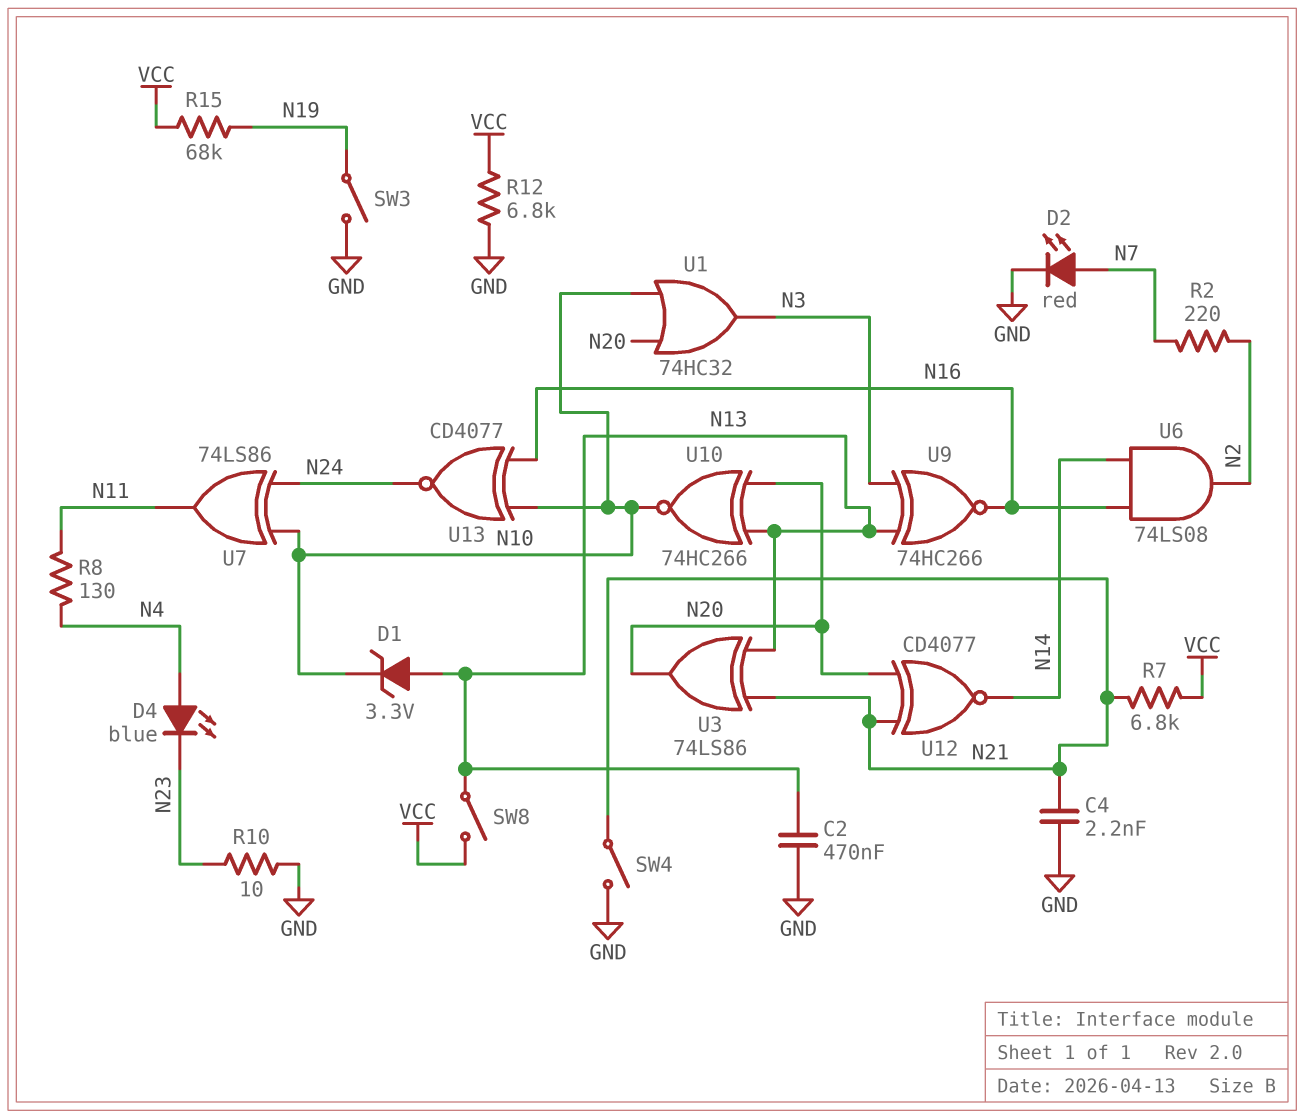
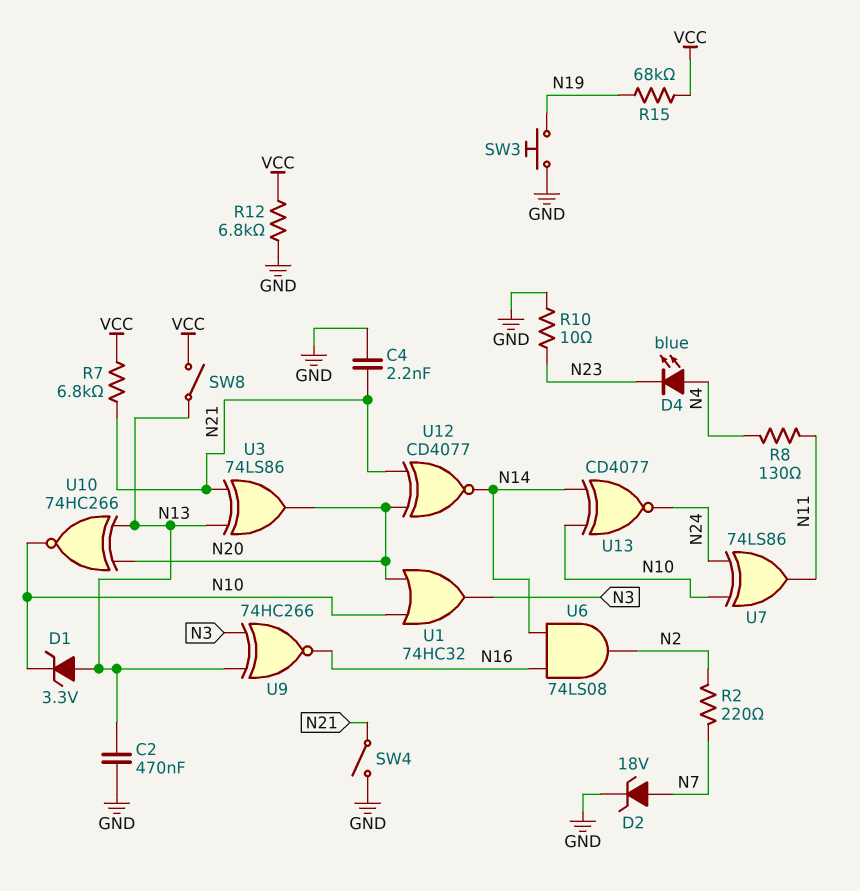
D2: LED red (A N7, K GND) -> zener 18V (A N7, K GND)
SW3: switch (GND, N19) -> button (GND, N19)
U13: XNOR CD4077 (in N10, in N16, out N24) -> XNOR CD4077 (in N10, in N14, out N24)

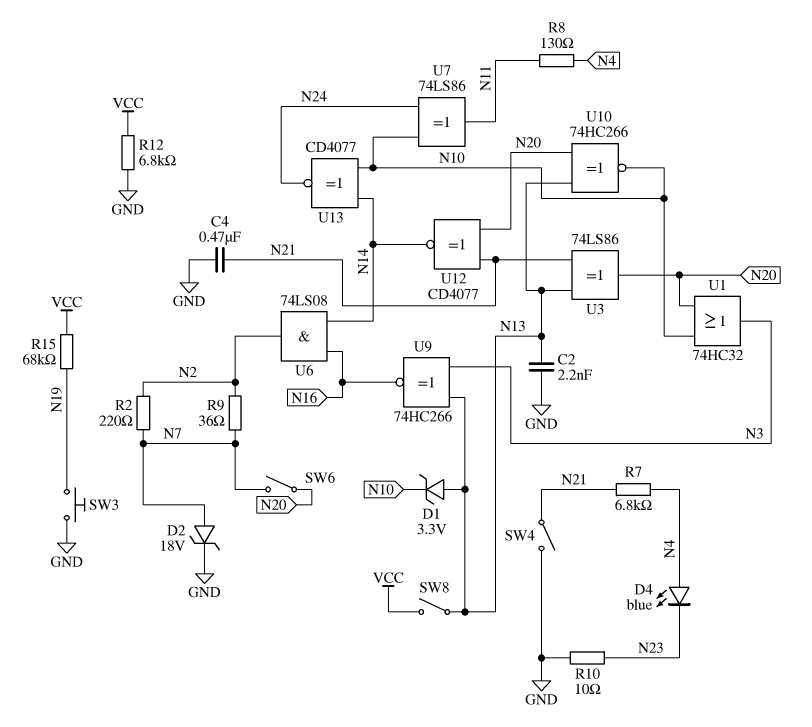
C2: 470nF (GND, N13) -> 2.2nF (GND, N13)
C4: 2.2nF (GND, N21) -> 470nF (GND, N21)
R7: 6.8k (N21, VCC) -> 6.8k (N4, N21)
R9: none -> 36 (N2, N7)
SW6: none -> switch (N7, N20)

